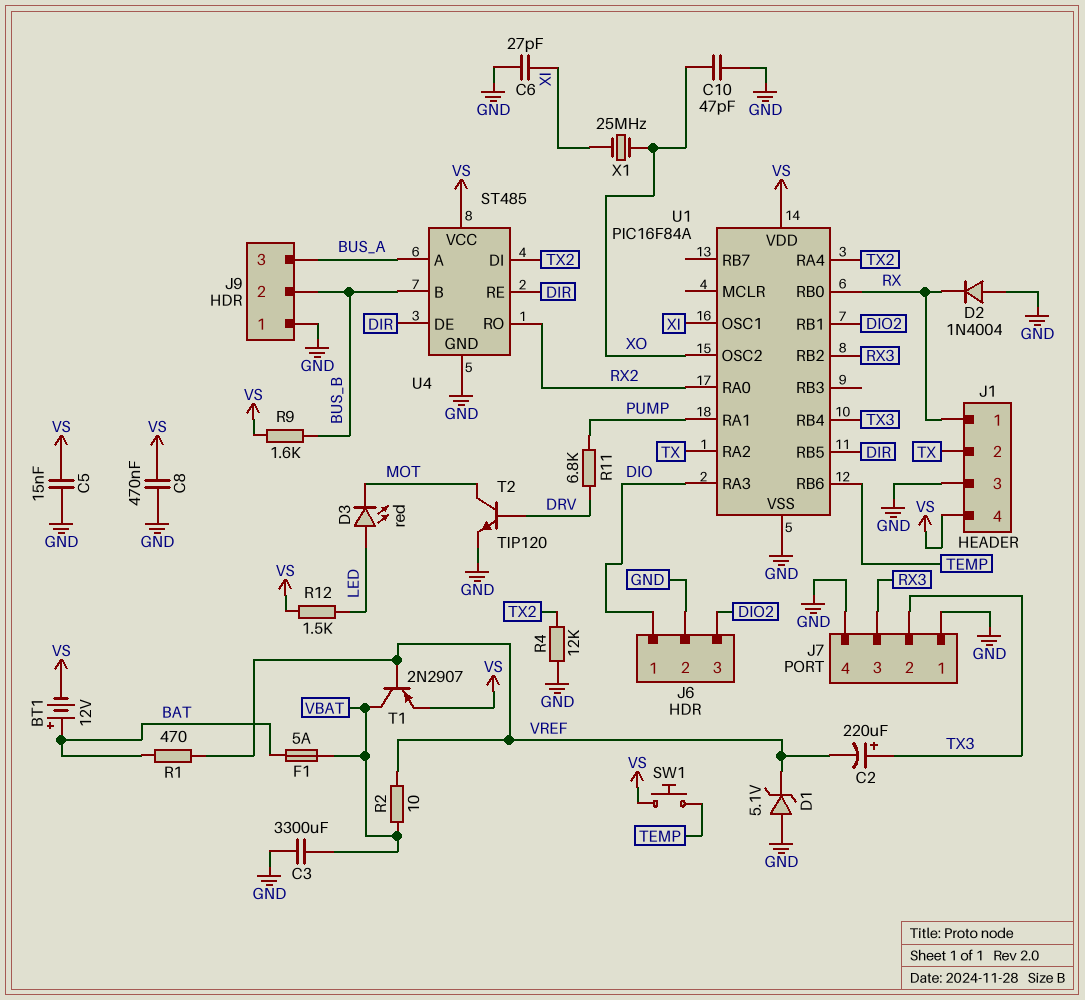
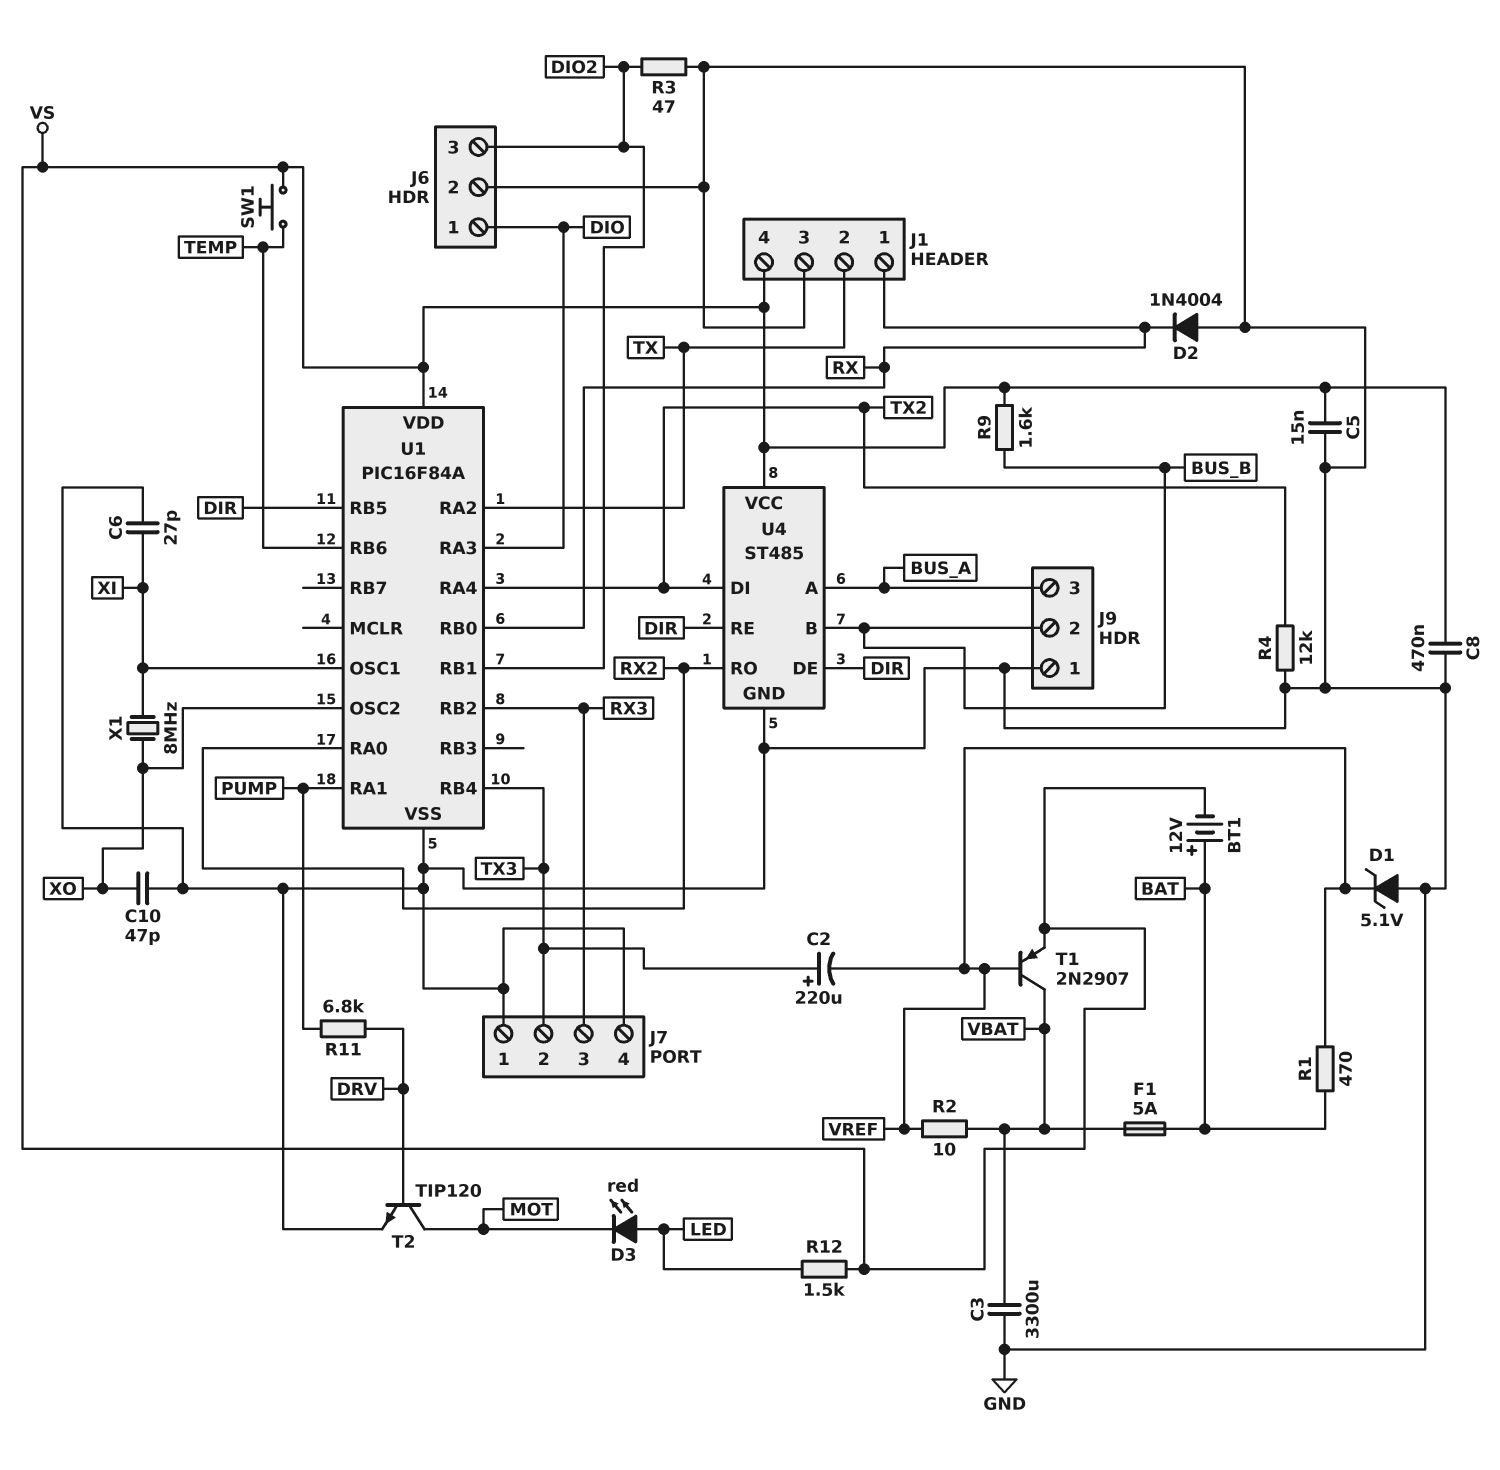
R3: none -> 47 (DIO2, GND)
X1: 25MHz (XI, XO) -> 8MHz (XI, XO)

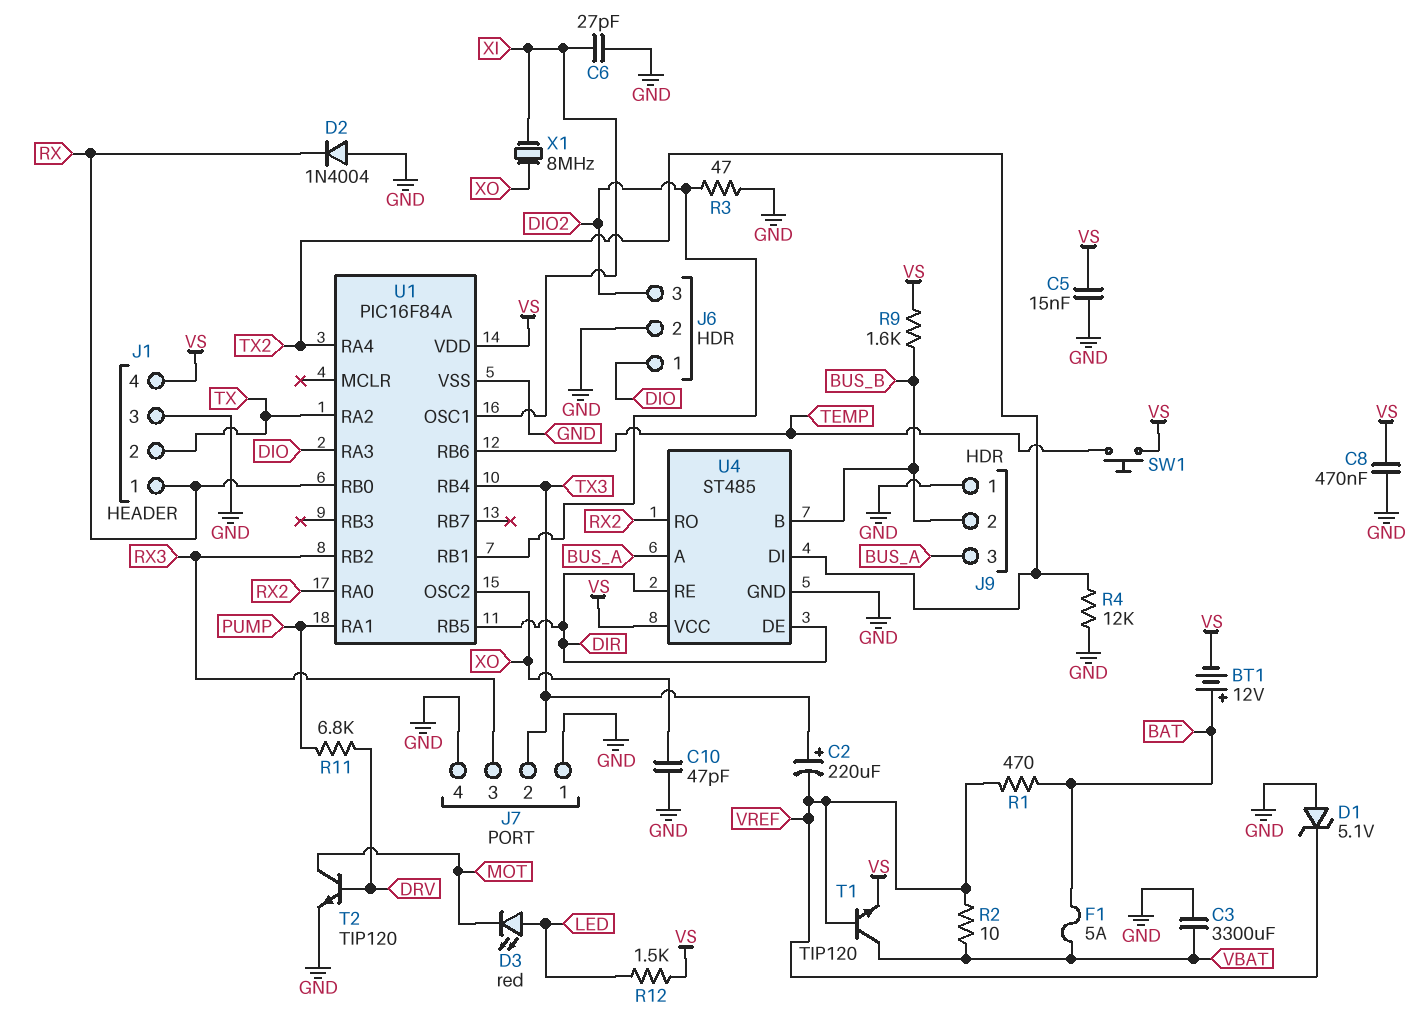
T1: PNP 2N2907 (B VREF, C VBAT, E VS) -> NPN TIP120 (B VREF, C VBAT, E VS)

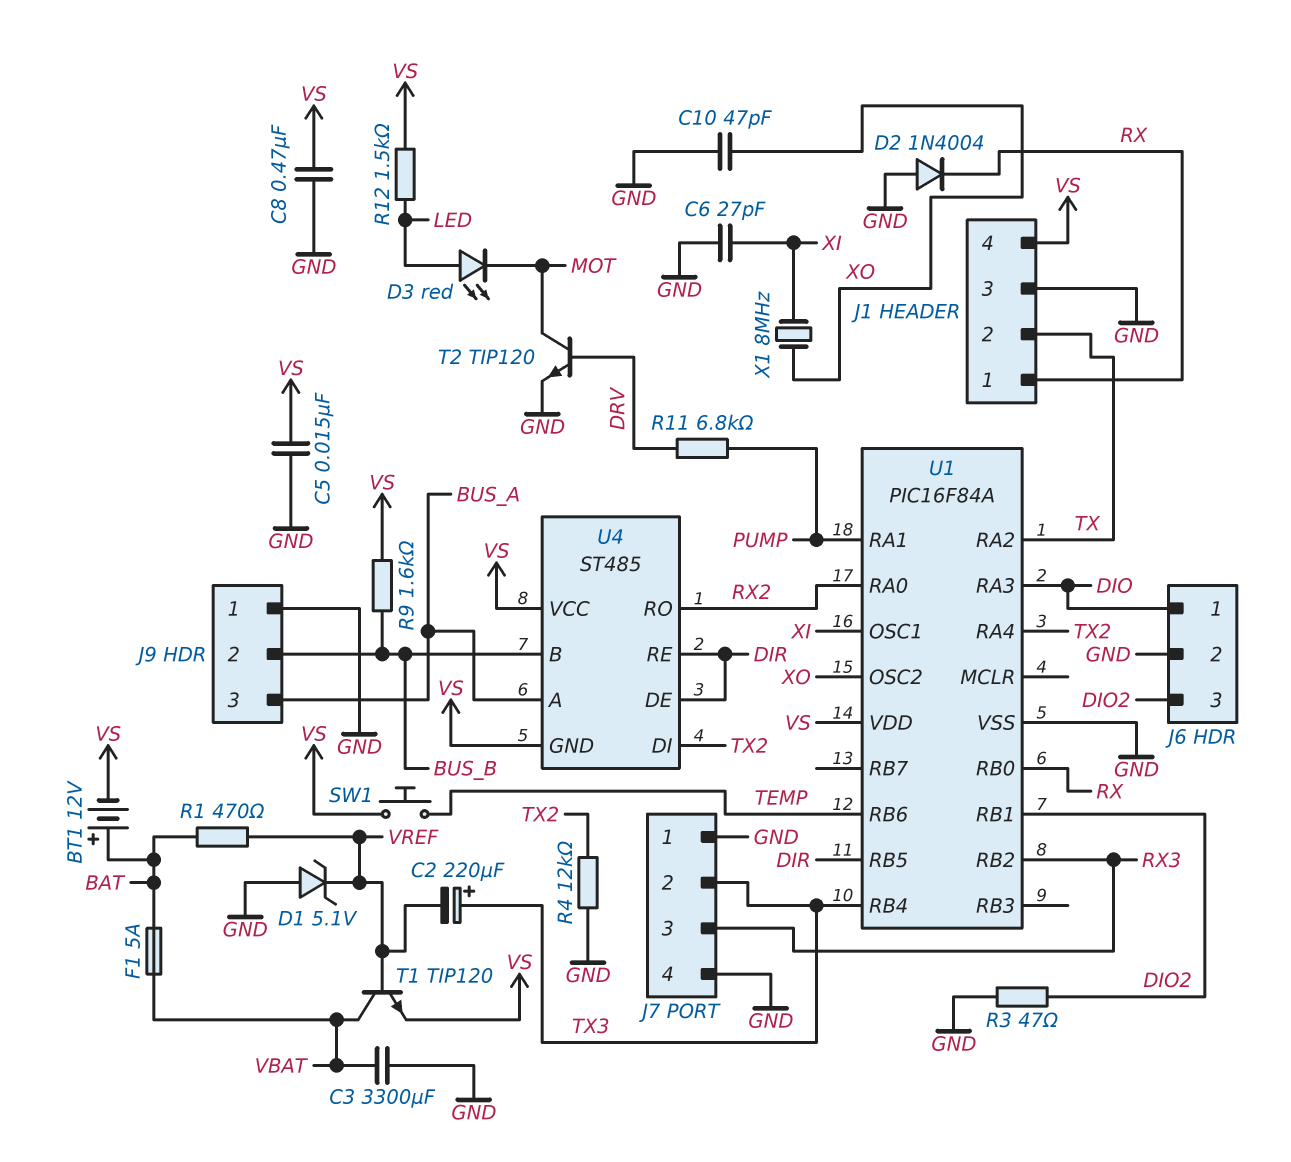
R2: 10 (VBAT, VREF) -> none
U4 pin GND: GND -> VS

